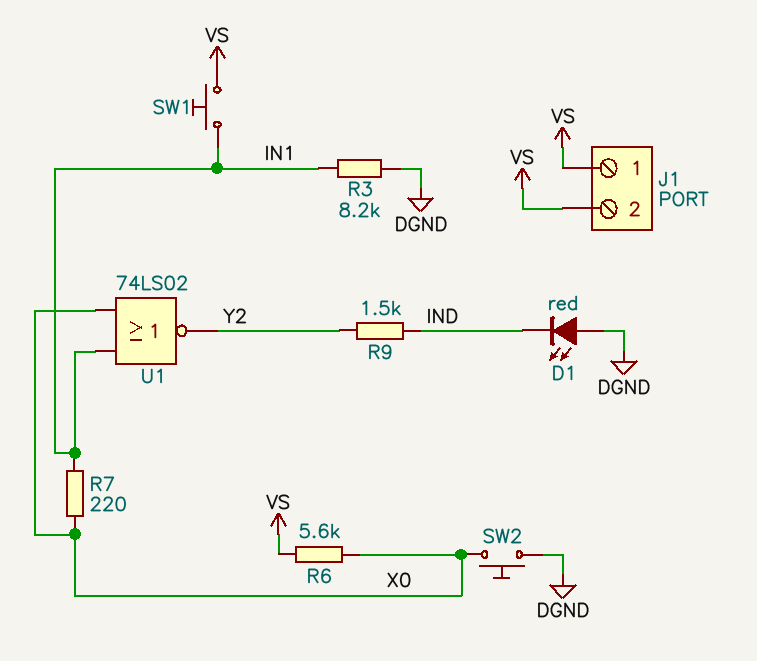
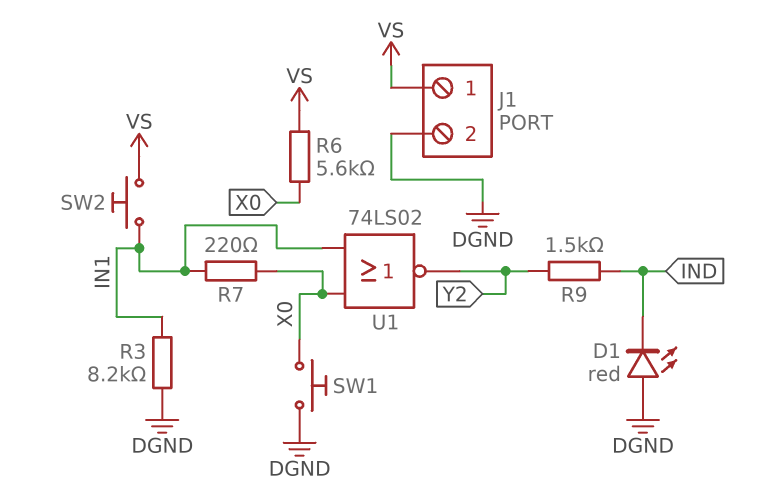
J1 pin 2: VS -> DGND
SW1: button (IN1, VS) -> button (DGND, X0)
SW2: button (DGND, X0) -> button (IN1, VS)

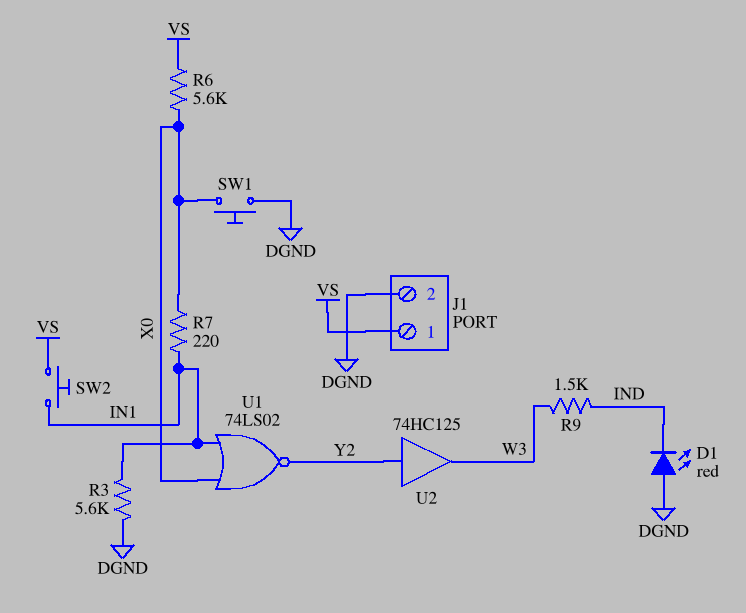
R3: 8.2k (DGND, IN1) -> 5.6k (DGND, IN1)
R9: 1.5k (IND, Y2) -> 1.5k (IND, W3)
U2: none -> buffer 74HC125 (in Y2, out W3)

